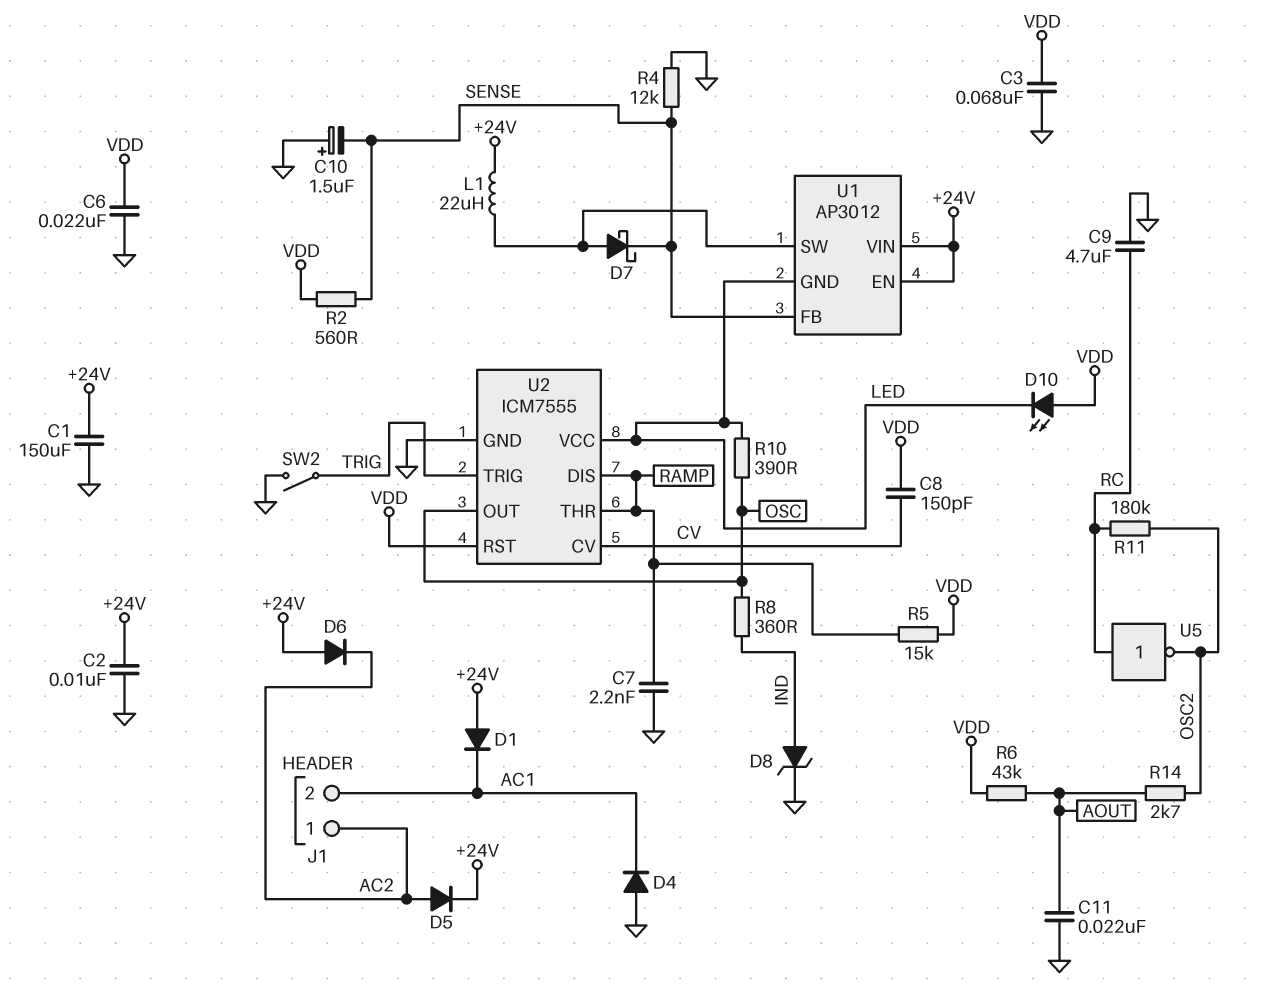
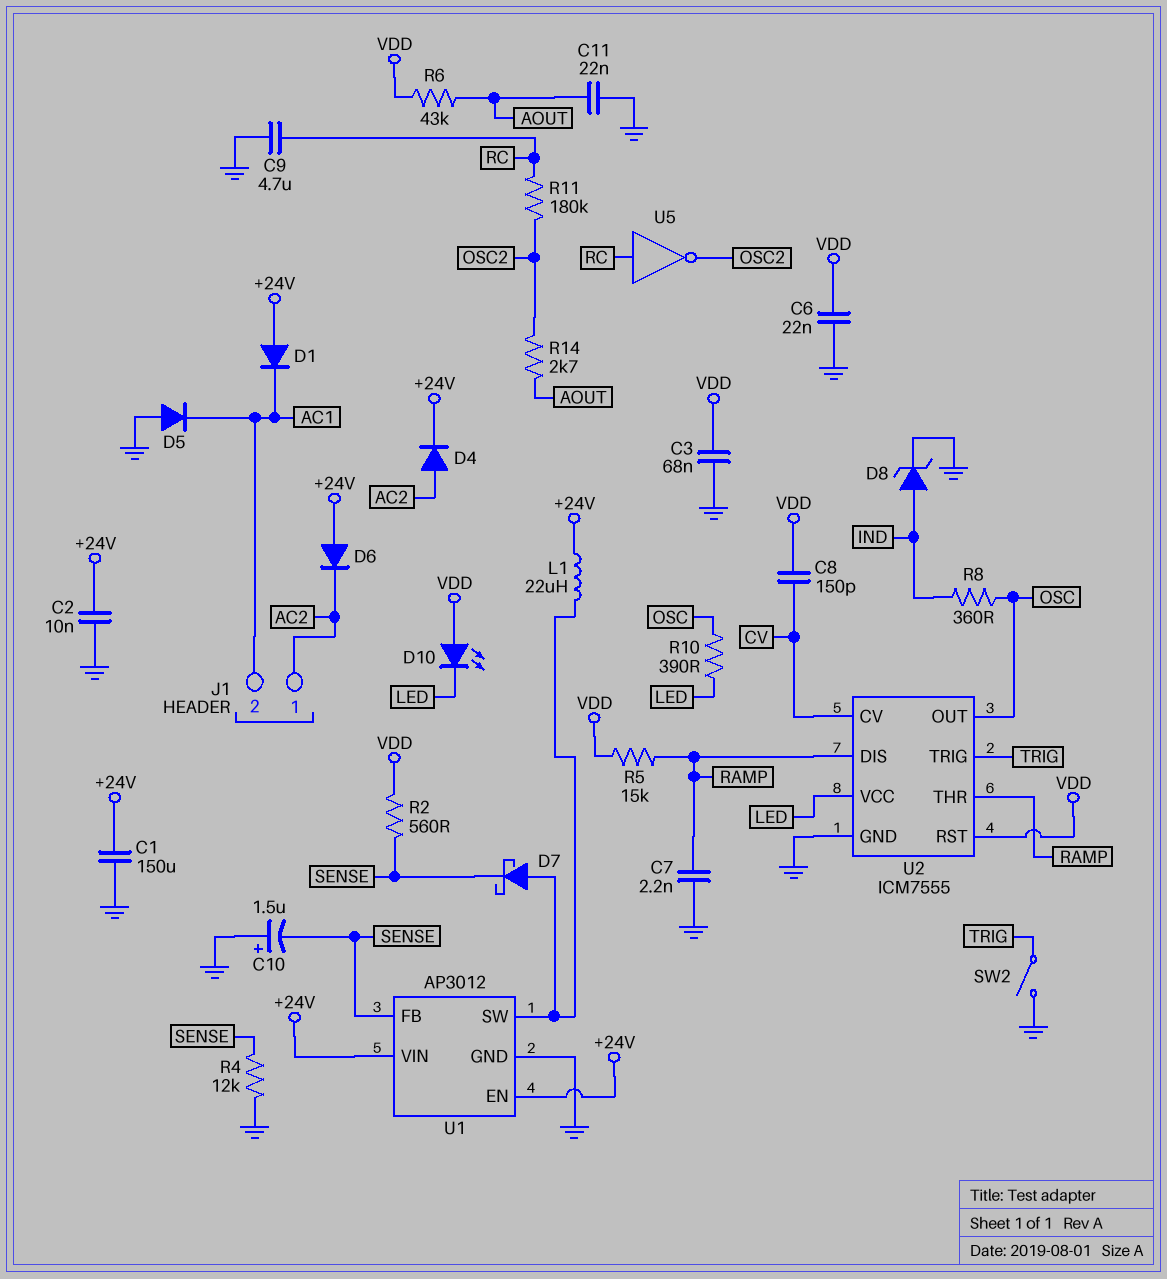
D4: diode (A GND, K AC1) -> diode (A AC2, K +24V)
D5: diode (A AC2, K +24V) -> diode (A GND, K AC1)
U1 pin GND: LED -> GND

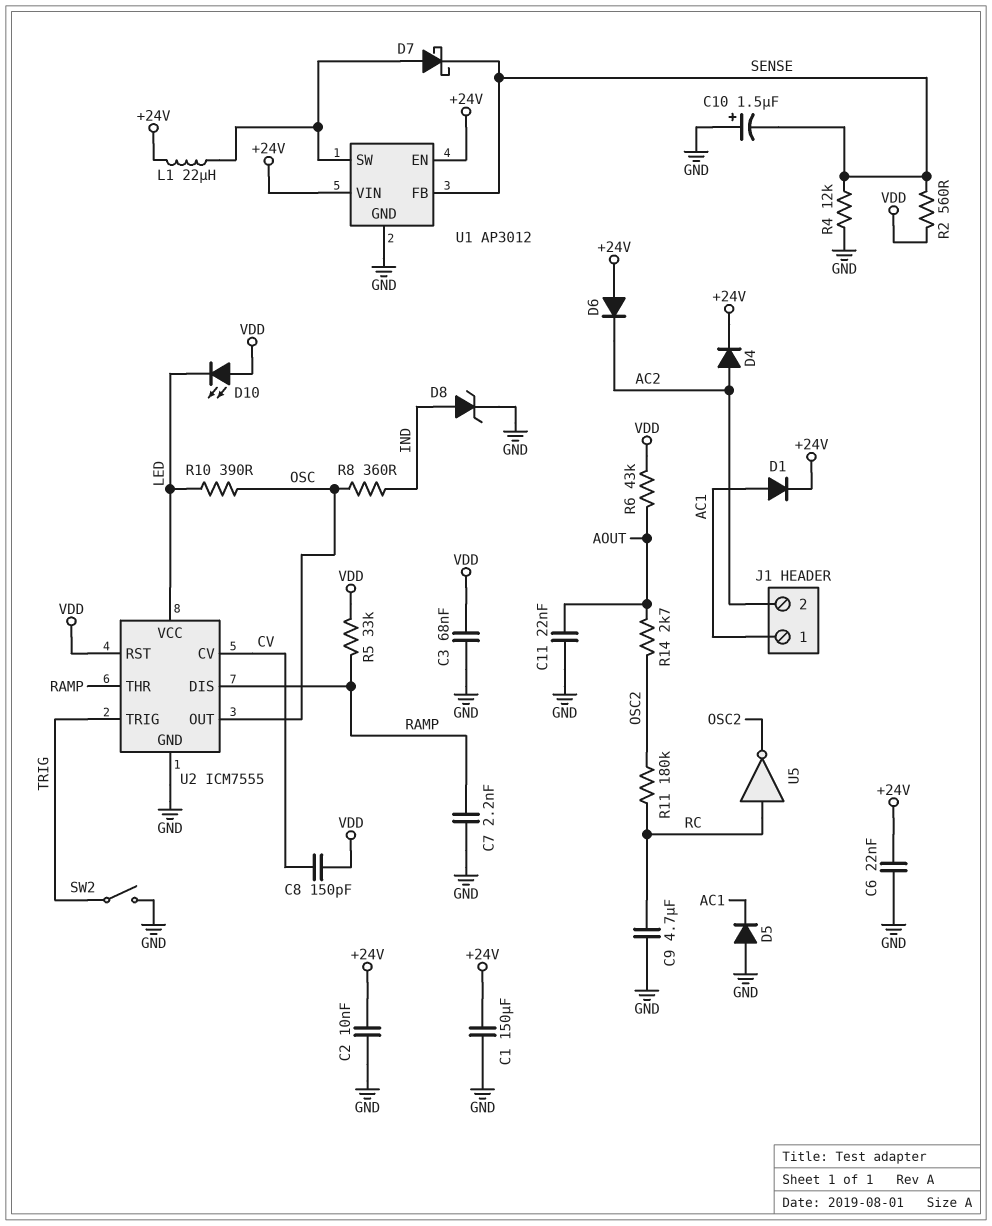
C6: 22nF (GND, VDD) -> 22nF (+24V, GND)
D1: diode (A +24V, K AC1) -> diode (A AC1, K +24V)
J1 pin 1: AC2 -> AC1
J1 pin 2: AC1 -> AC2
R5: 15k (RAMP, VDD) -> 33k (RAMP, VDD)

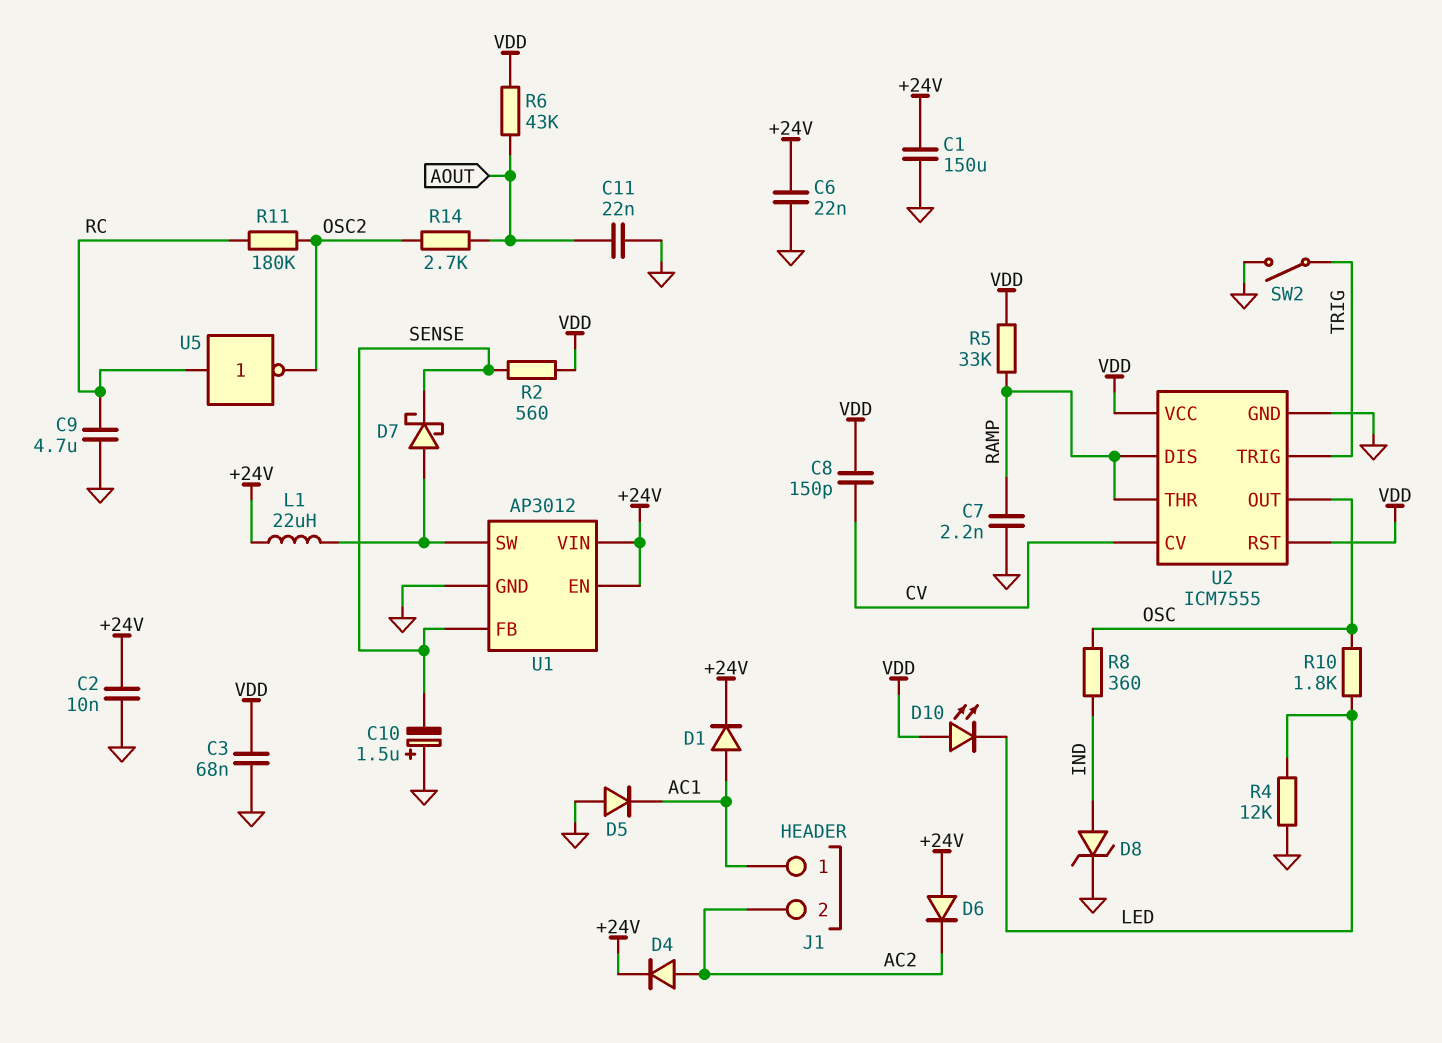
R4: 12k (GND, SENSE) -> 12k (GND, LED)
R10: 390 (LED, OSC) -> 1.8k (LED, OSC)
U2 pin VCC: LED -> VDD

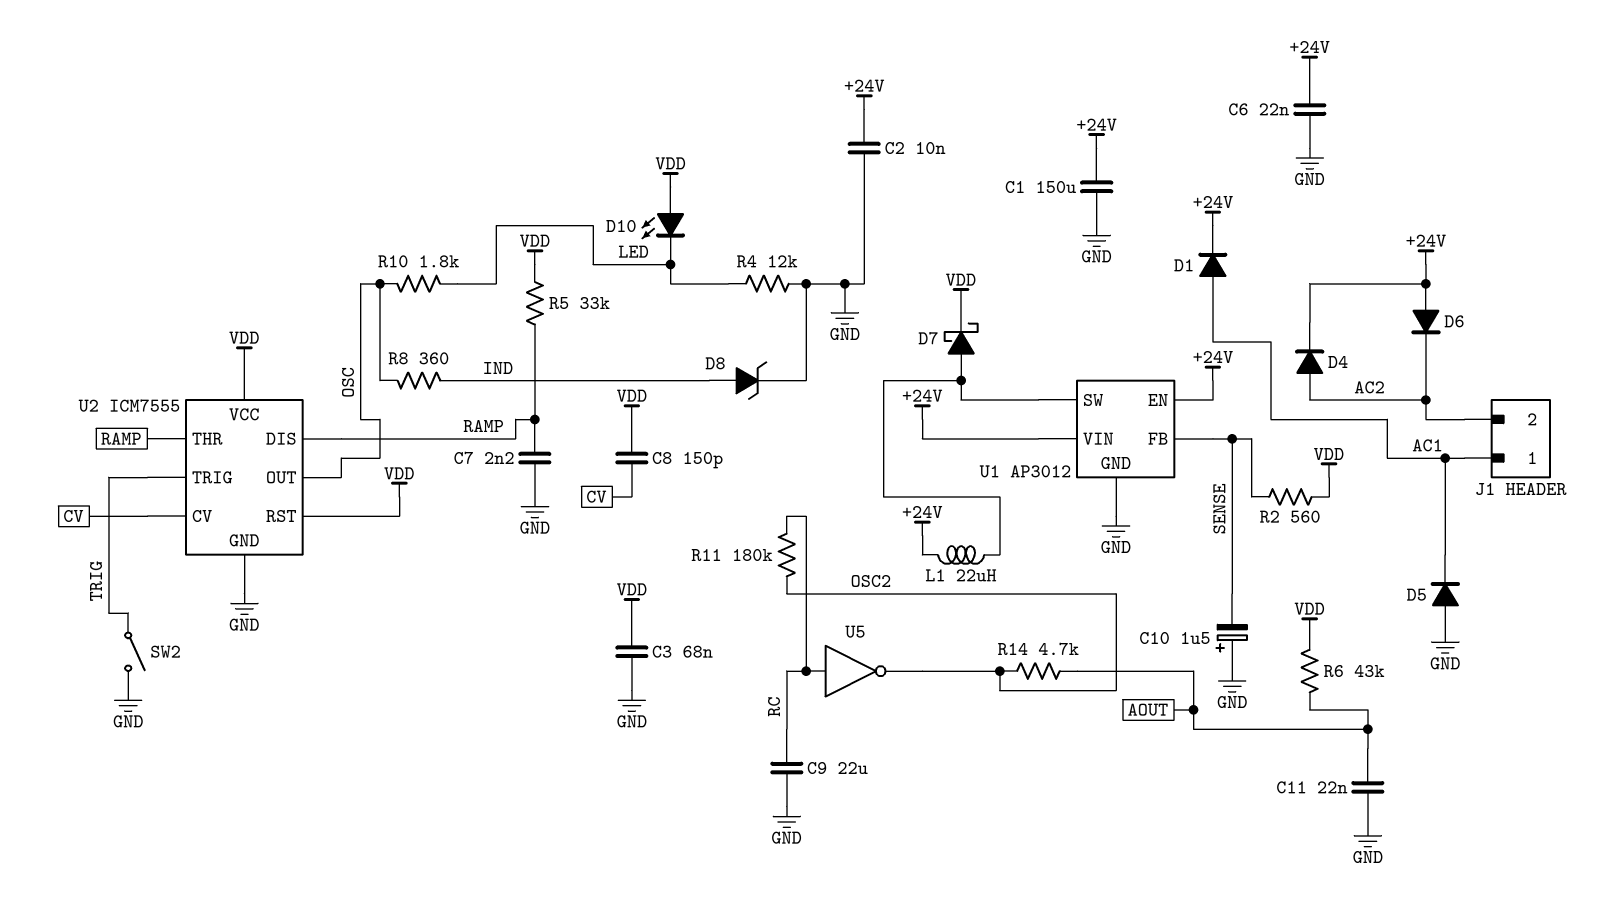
C9: 4.7uF (GND, RC) -> 22uF (GND, RC)
D7: schottky (A U1/SW, K SENSE) -> schottky (A U1/SW, K VDD)
R14: 2.7k (AOUT, OSC2) -> 4.7k (AOUT, OSC2)

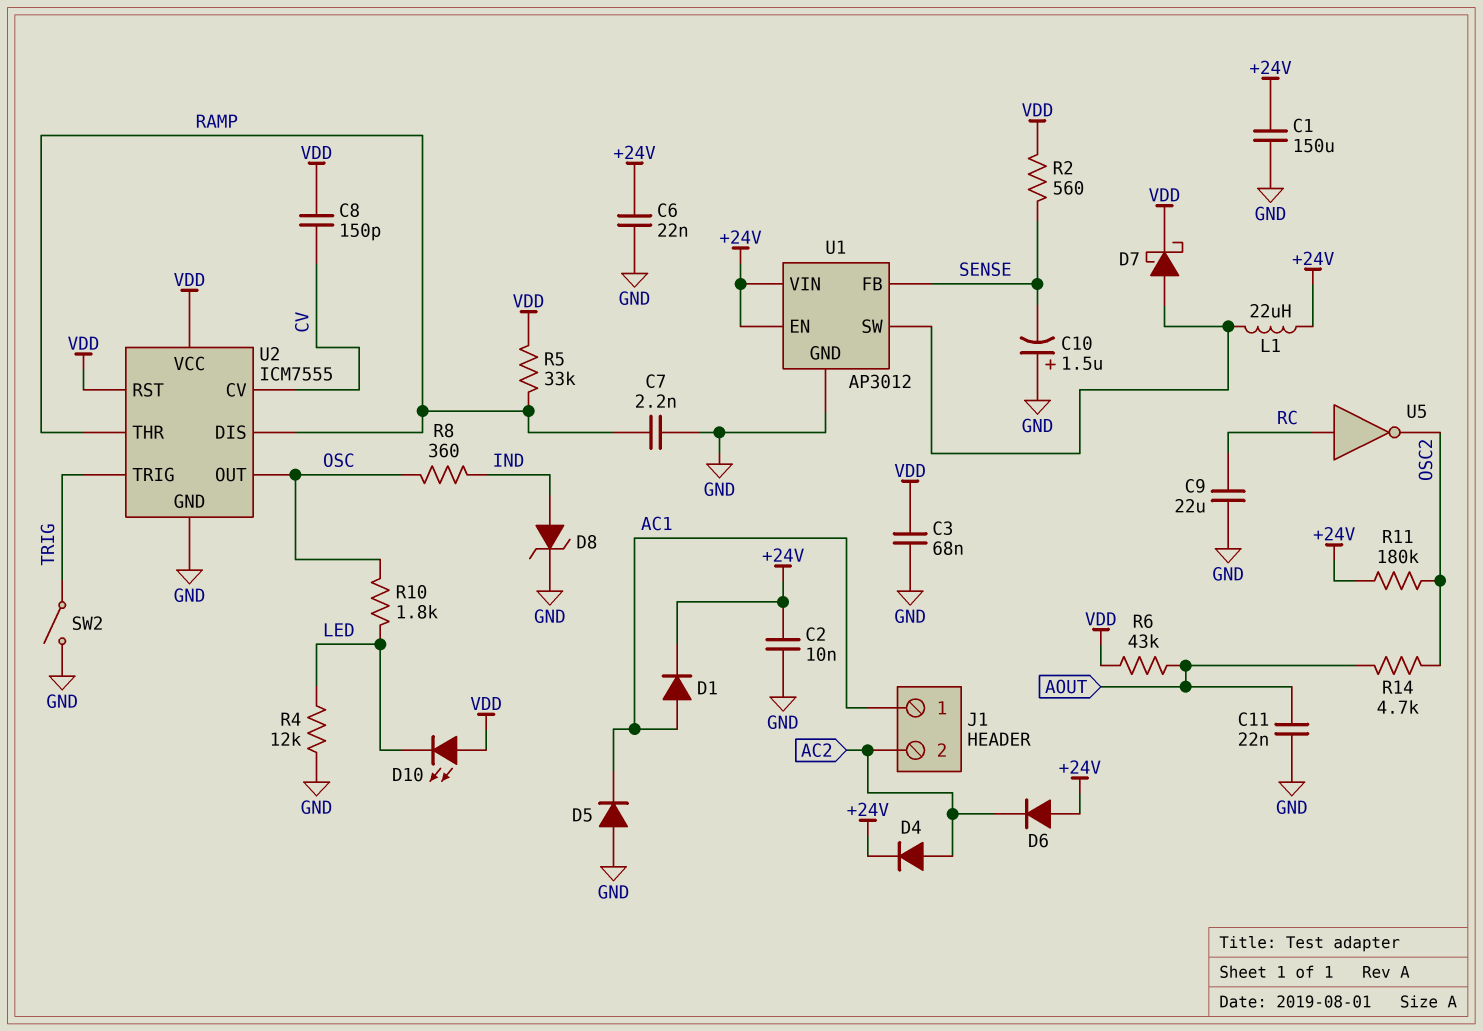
R11: 180k (OSC2, RC) -> 180k (+24V, OSC2)

